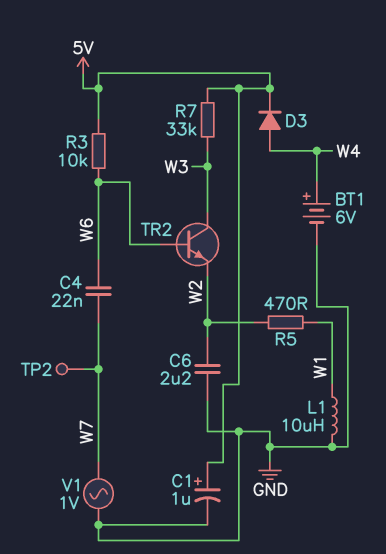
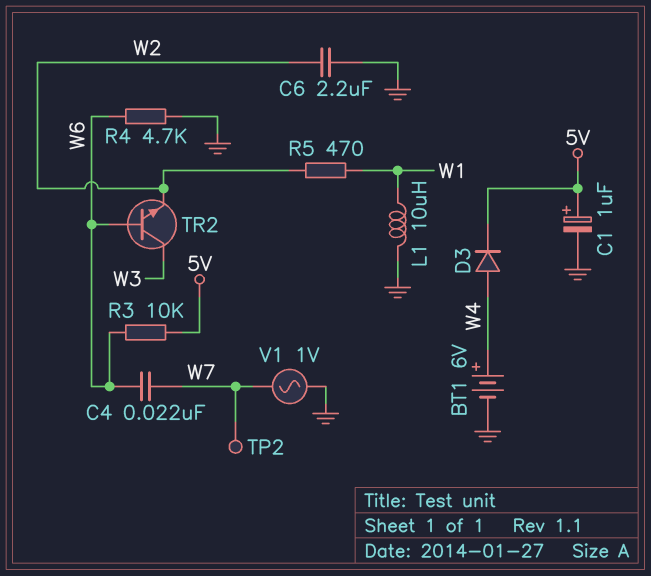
R4: none -> 4.7k (GND, W6)
R7: 33k (5V, W3) -> none

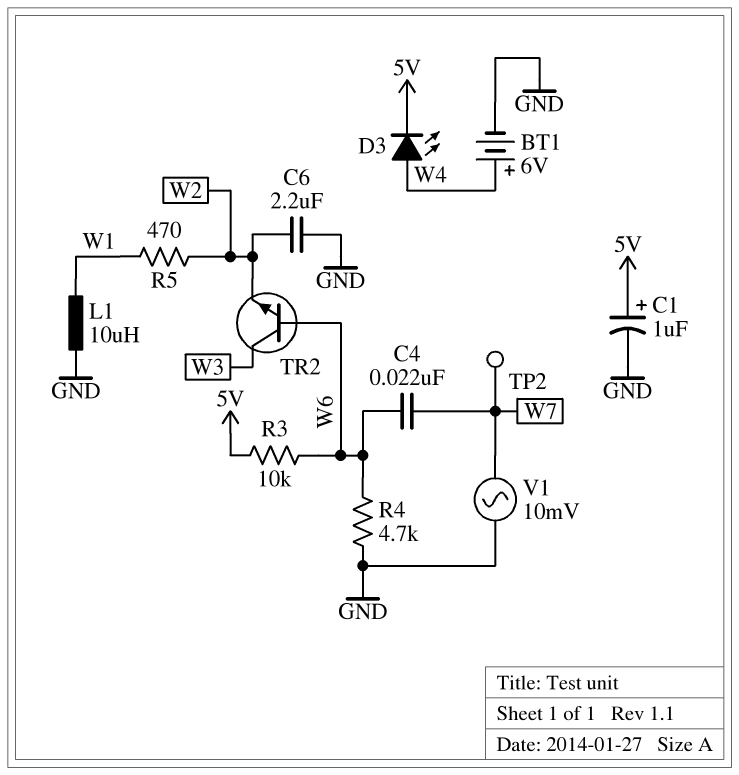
D3: diode (A W4, K 5V) -> LED (A W4, K 5V)
V1: AC 1V (GND, W7) -> AC 10mV (GND, W7)

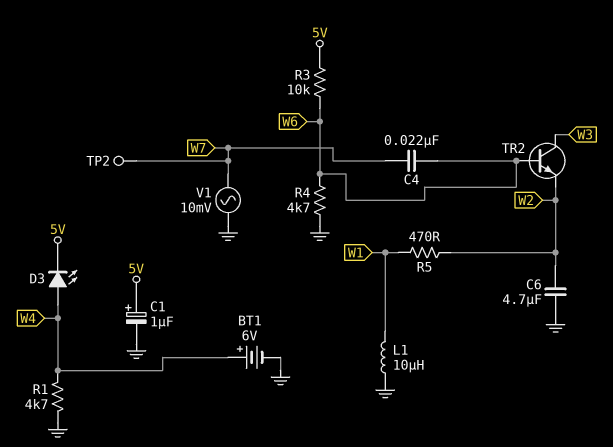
C6: 2.2uF (GND, W2) -> 4.7uF (GND, W2)
R1: none -> 4.7k (GND, W4)

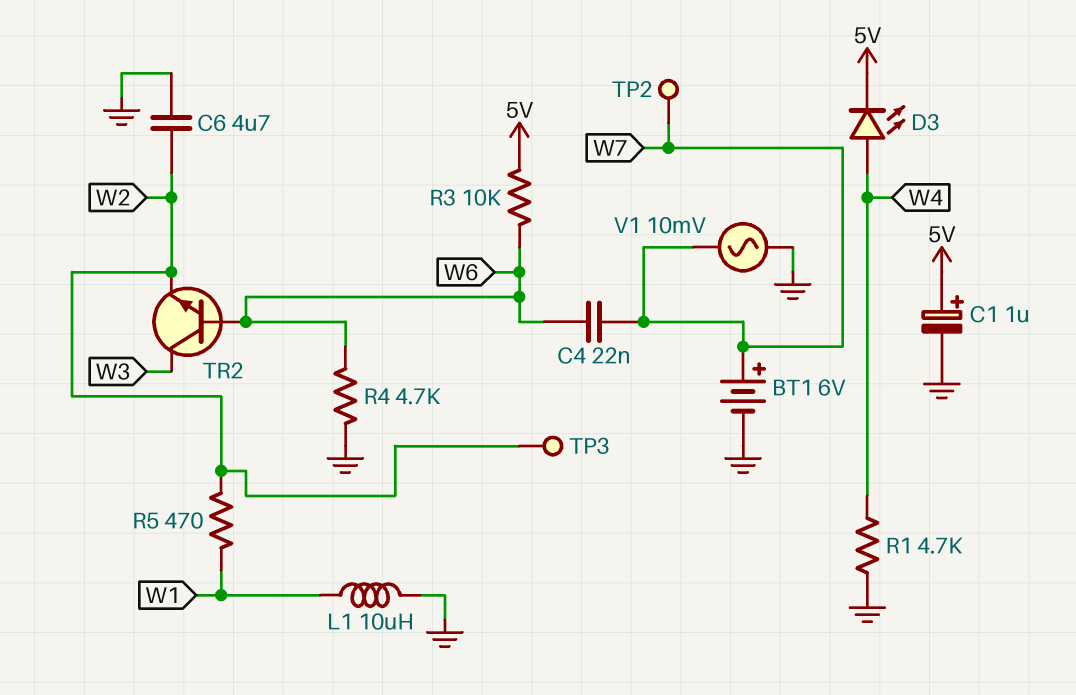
BT1: 6V (plus W4, minus GND) -> 6V (plus W7, minus GND)
TP3: none -> test point (W2)

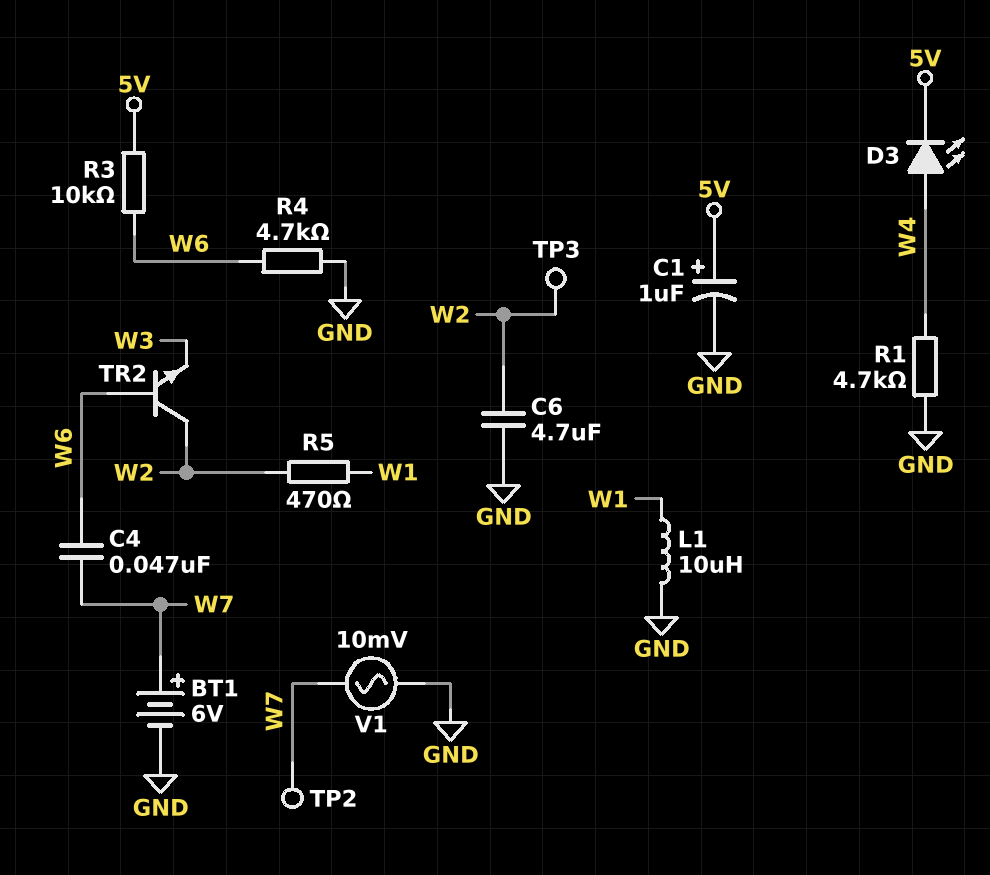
C4: 22nF (W6, W7) -> 47nF (W6, W7)
TR2: NPN (B W6, C W3, E W2) -> NPN (B W6, C W2, E W3)

